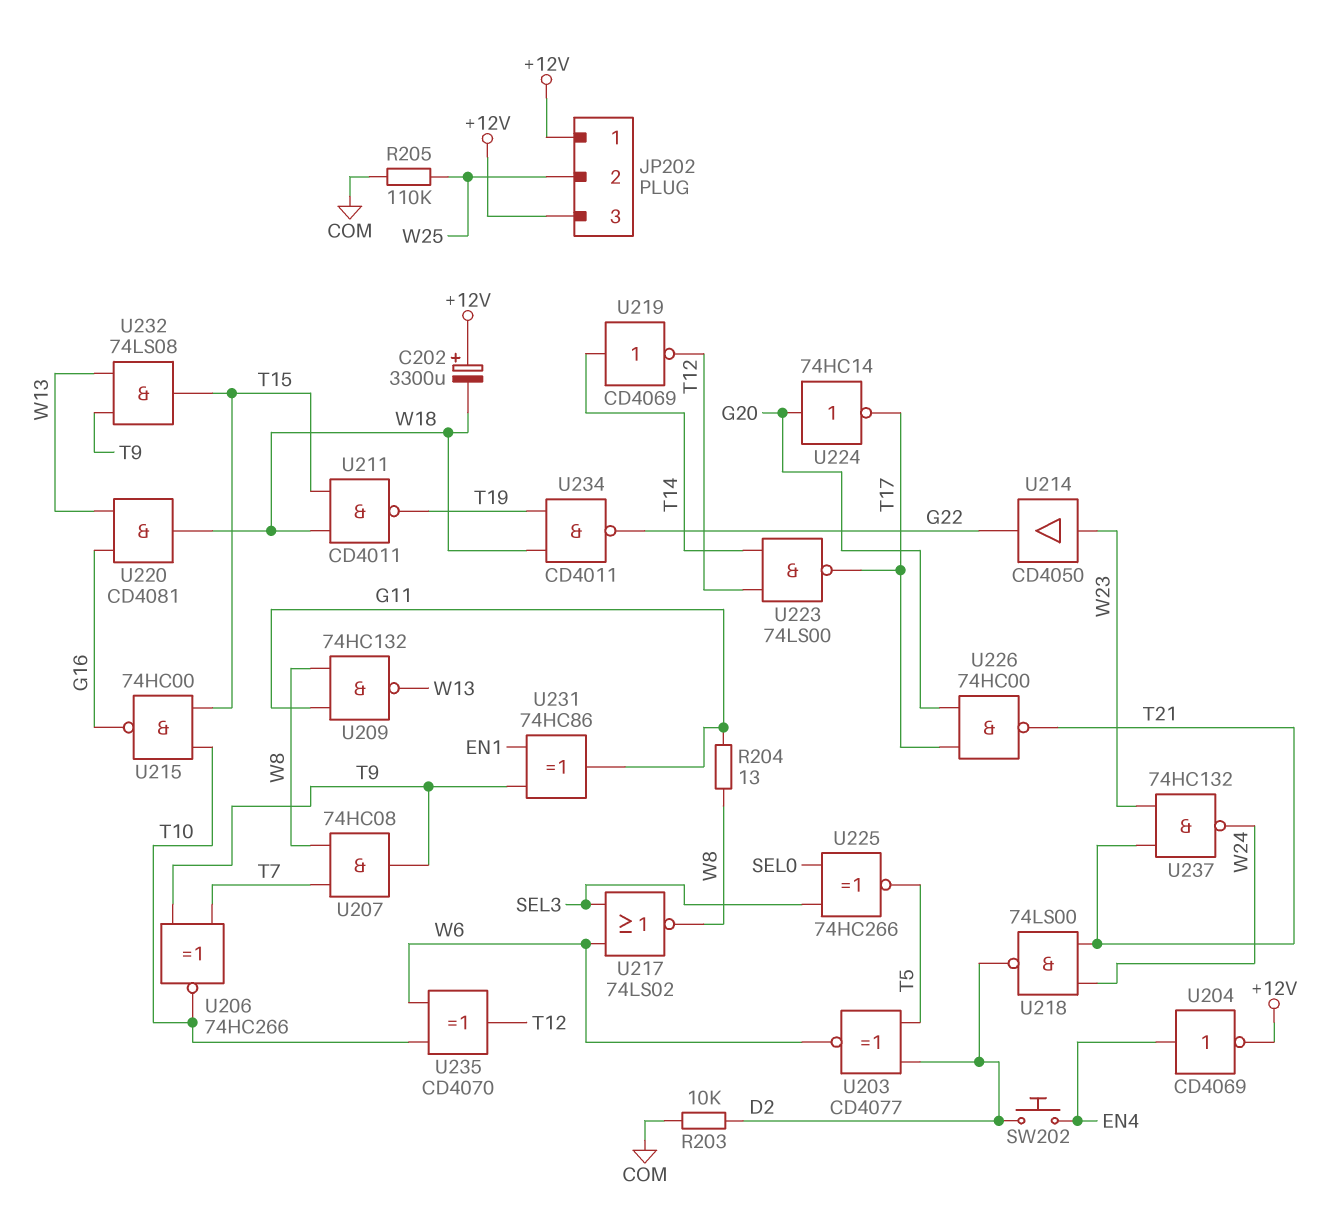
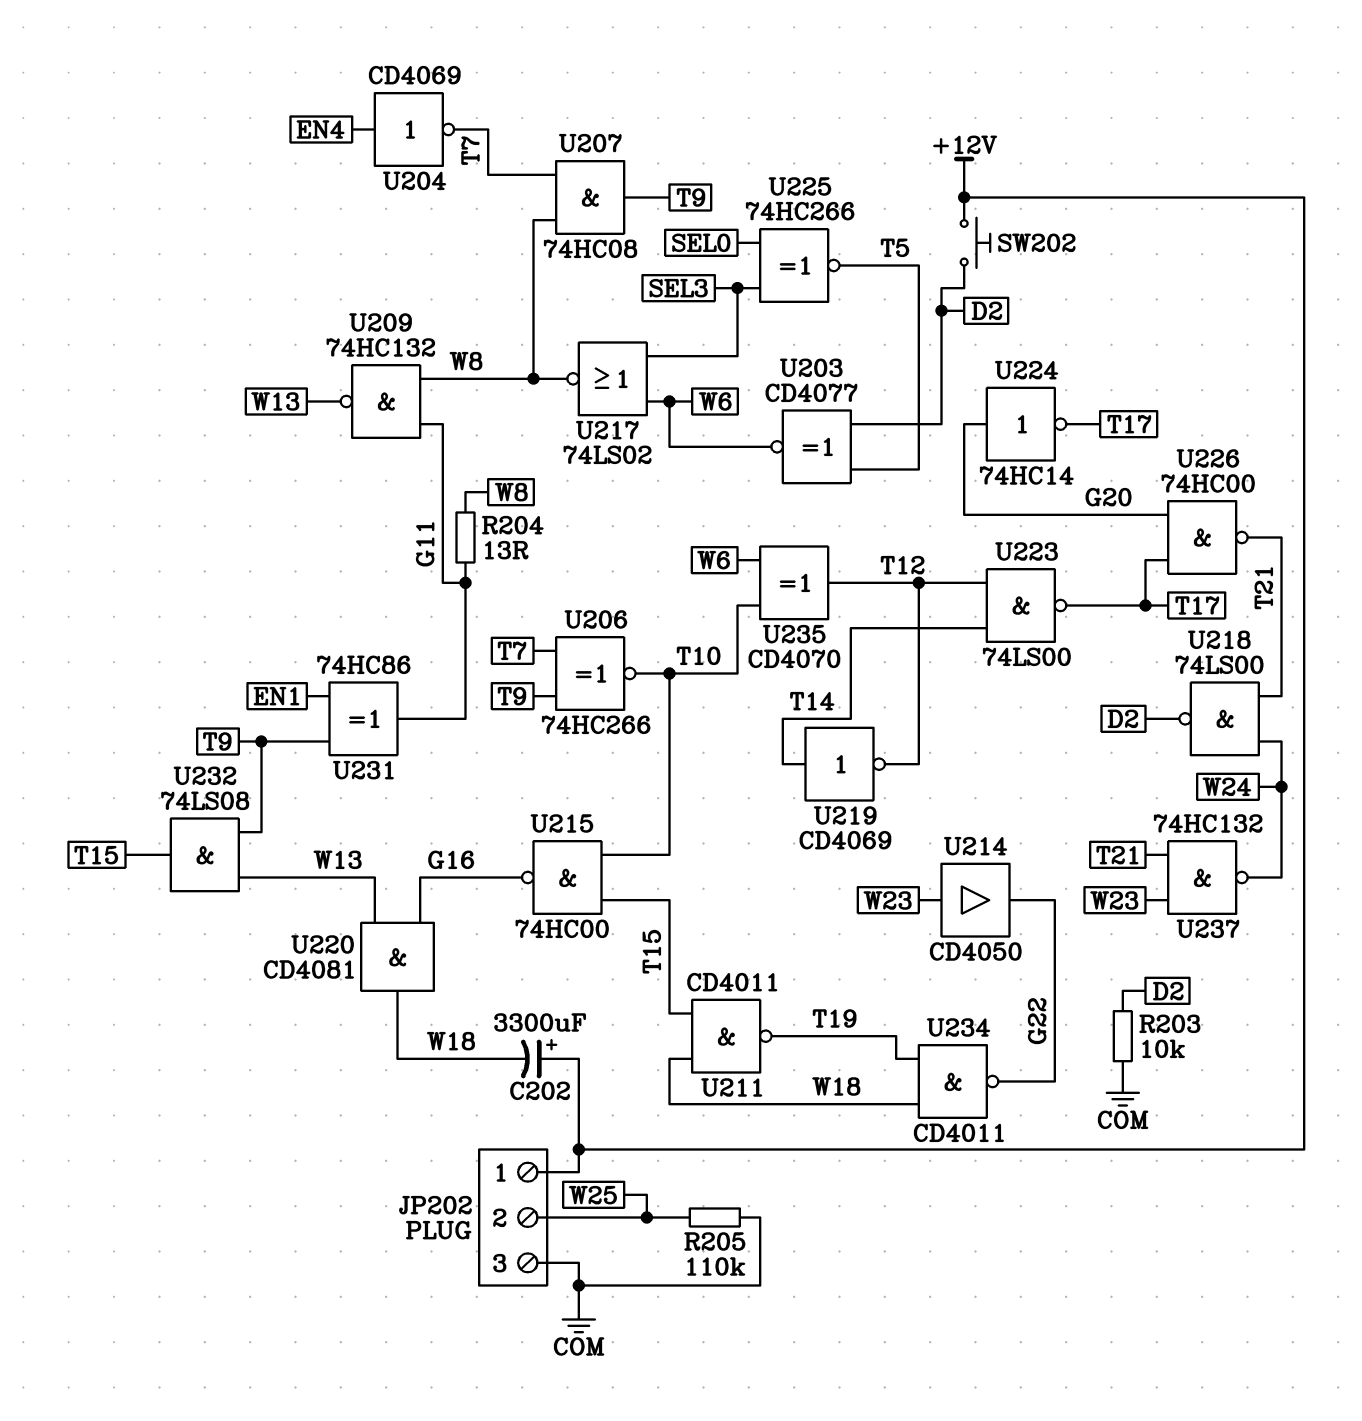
JP202 pin 3: +12V -> COM
SW202: button (D2, EN4) -> button (+12V, D2)
U204: NOT CD4069 (in EN4, out +12V) -> NOT CD4069 (in EN4, out T7)

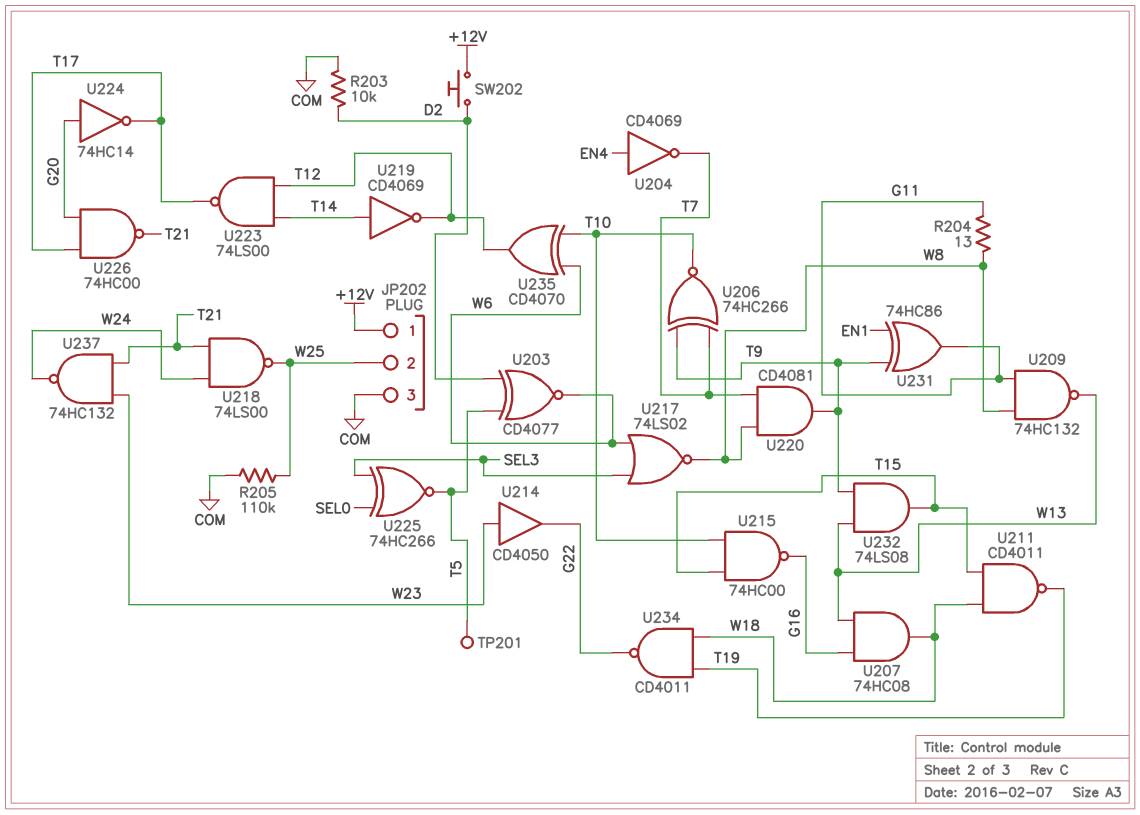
C202: 3300uF (plus +12V, minus W18) -> none
TP201: none -> test point (T5)
U207: AND 74HC08 (in T7, in W8, out T9) -> AND 74HC08 (in G16, in W13, out W18)
U218: NAND 74LS00 (in T21, in W24, out D2) -> NAND 74LS00 (in T21, in W24, out W25)
U220: AND CD4081 (in G16, in W13, out W18) -> AND CD4081 (in T7, in W8, out T9)

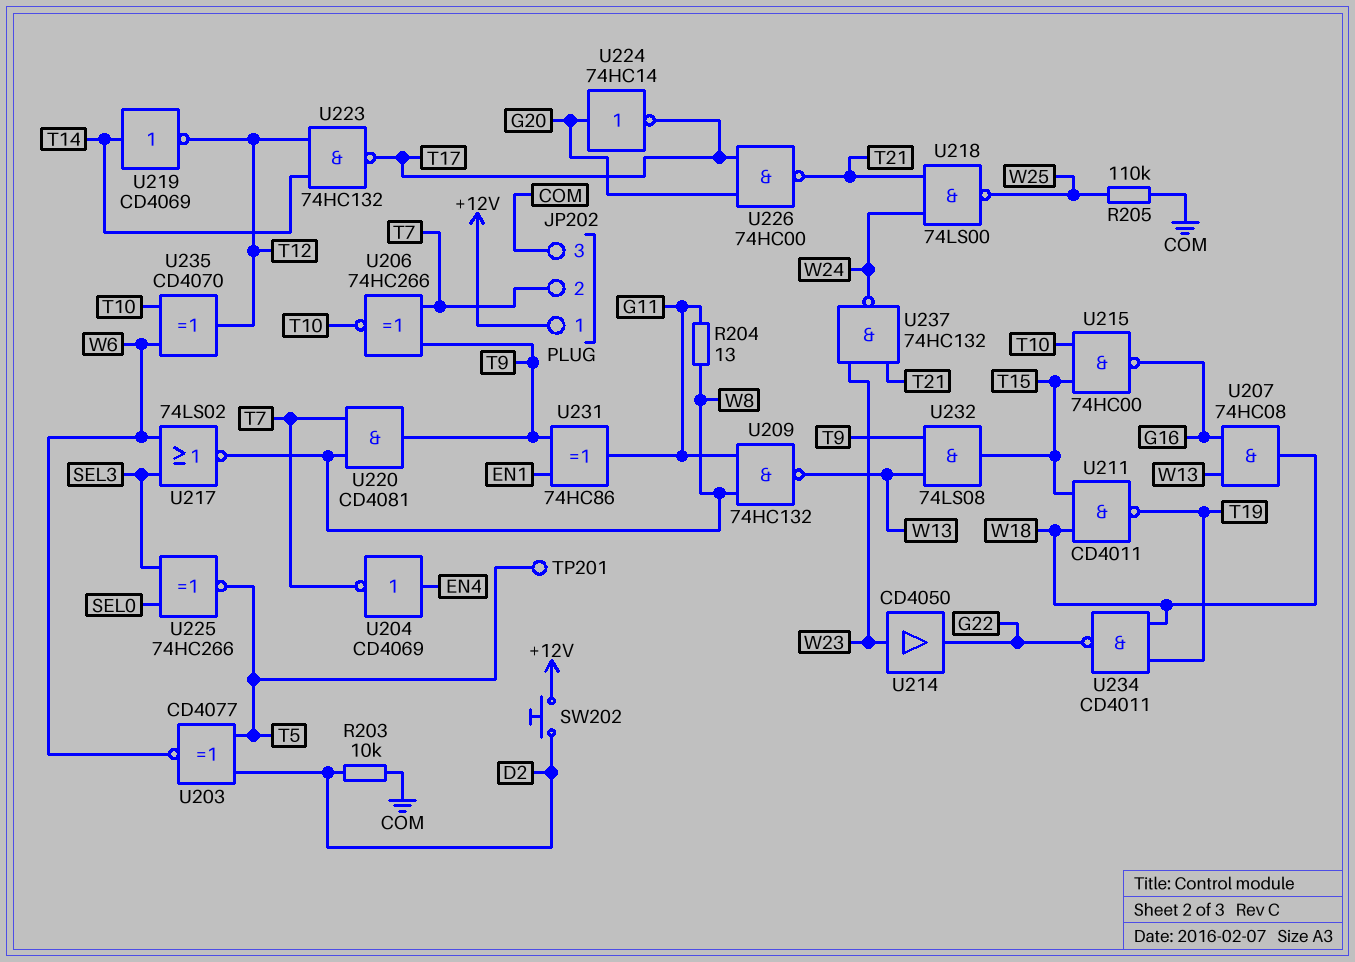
JP202 pin 2: W25 -> T7
U223: NAND 74LS00 (in T12, in T14, out T17) -> NAND 74HC132 (in T12, in T14, out T17)

